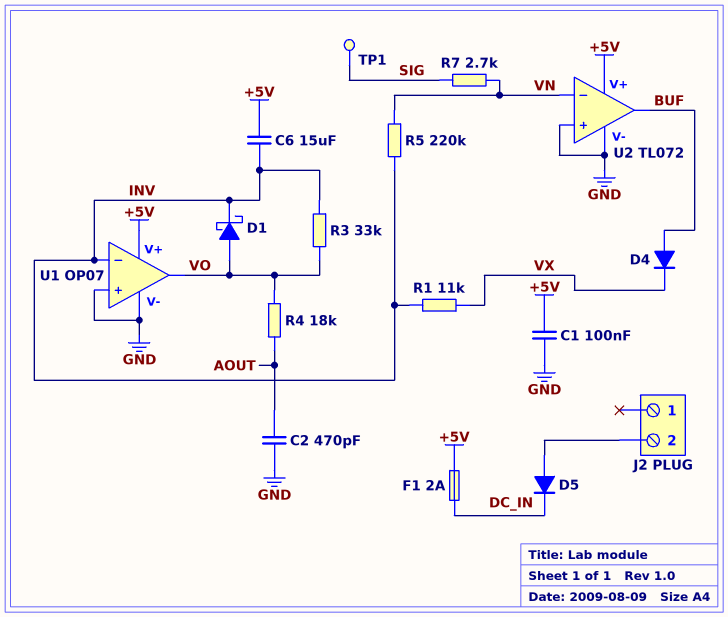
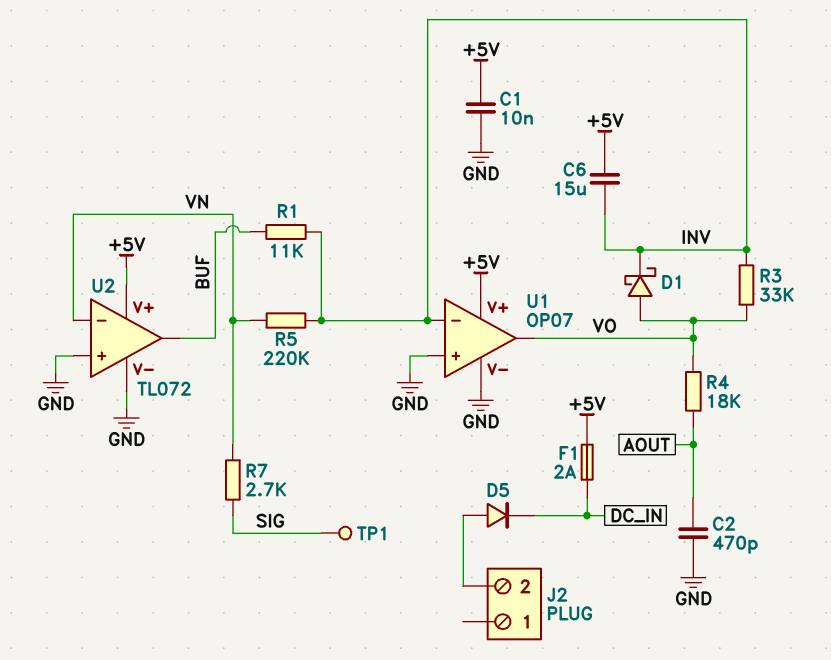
C1: 100nF (+5V, GND) -> 10nF (+5V, GND)
D4: diode (A BUF, K VX) -> none
R1: 11k (INV, VX) -> 11k (BUF, INV)

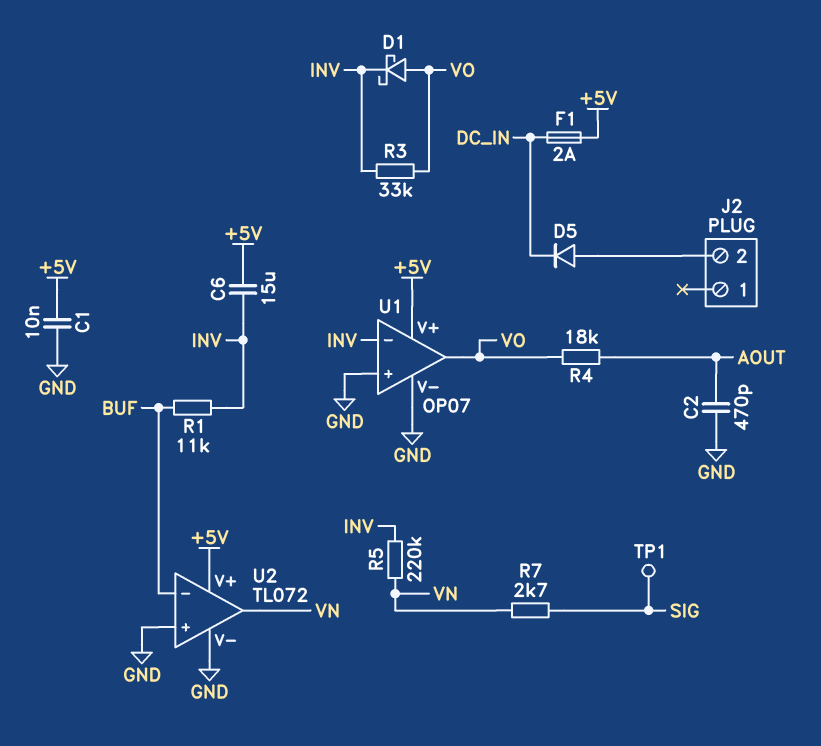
U2 pin in-: VN -> BUF
U2 pin out: BUF -> VN

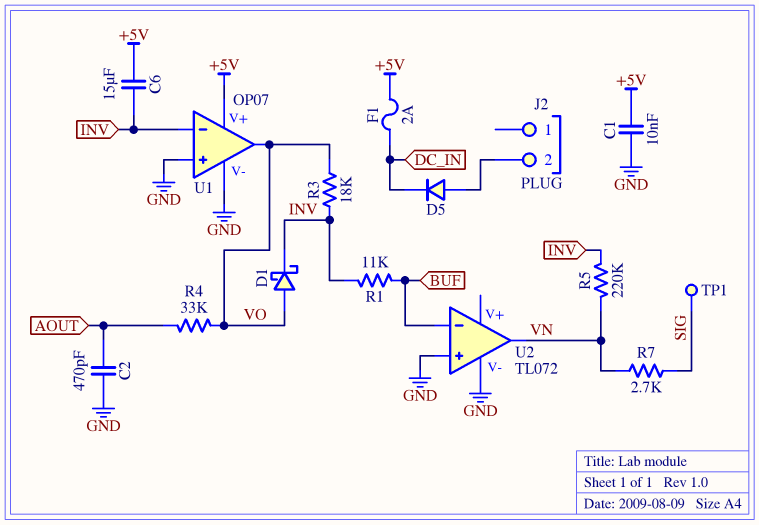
R3: 33k (INV, VO) -> 18k (INV, VO)
R4: 18k (AOUT, VO) -> 33k (AOUT, VO)
U2 pin V+: +5V -> none

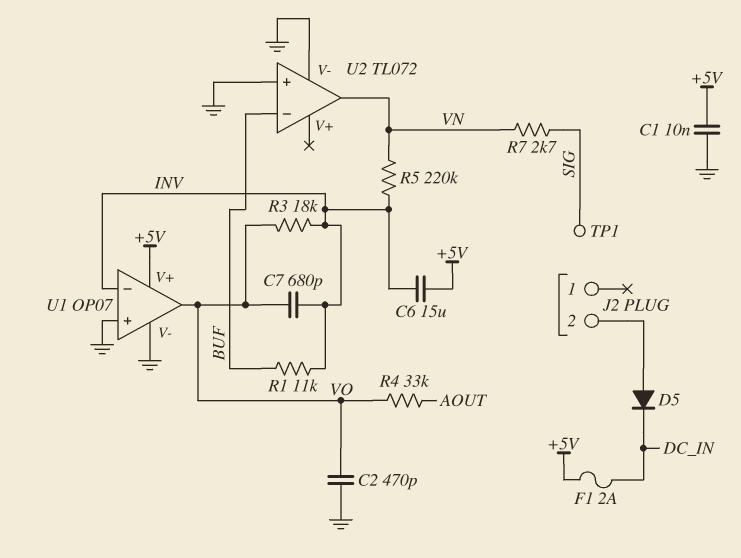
C2: 470pF (AOUT, GND) -> 470pF (GND, VO)
C7: none -> 680pF (INV, VO)
D1: schottky (A VO, K INV) -> none

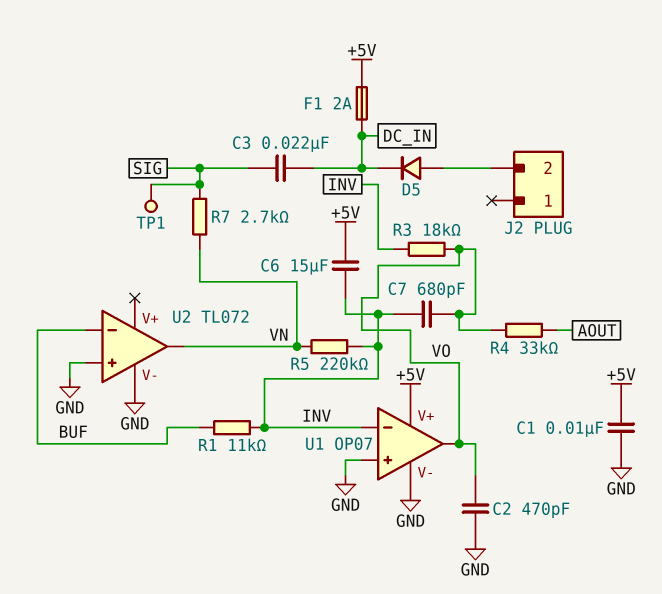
C3: none -> 22nF (DC_IN, SIG)

